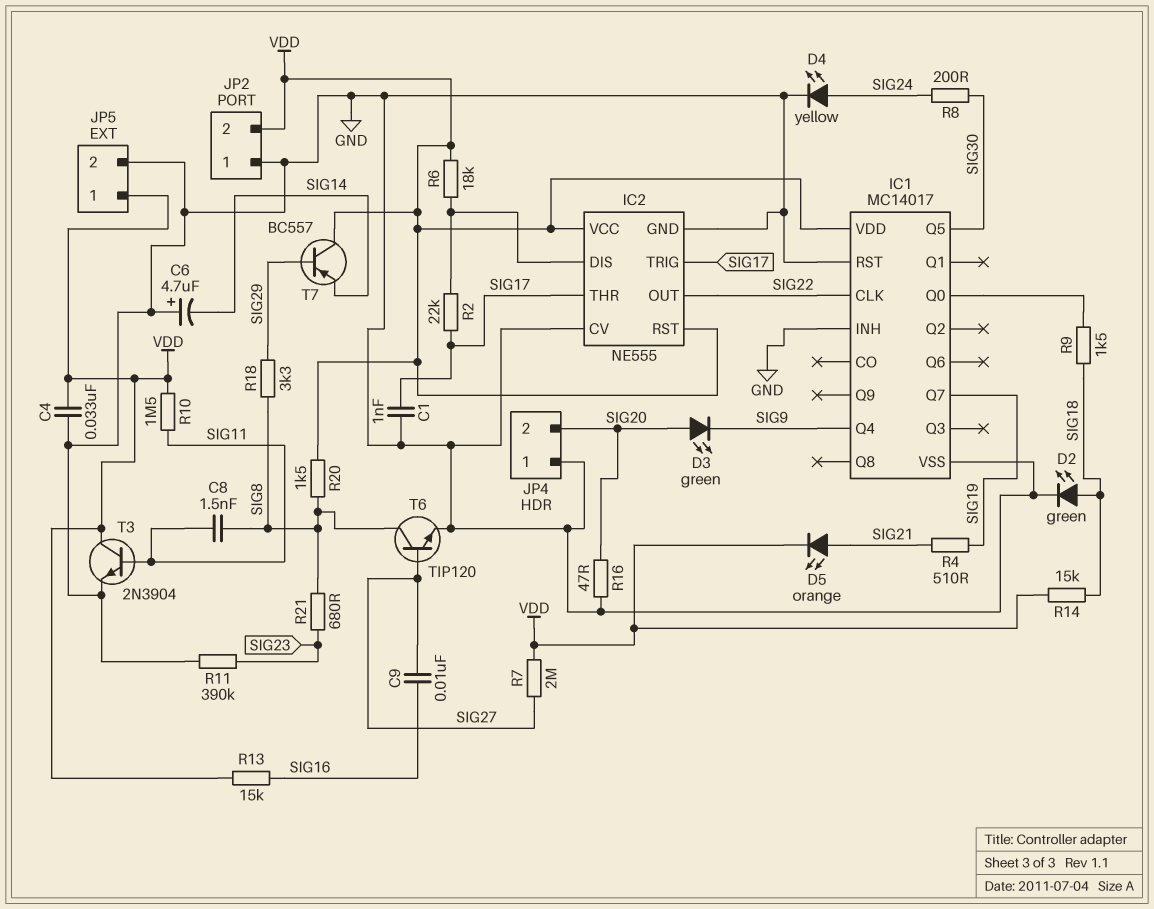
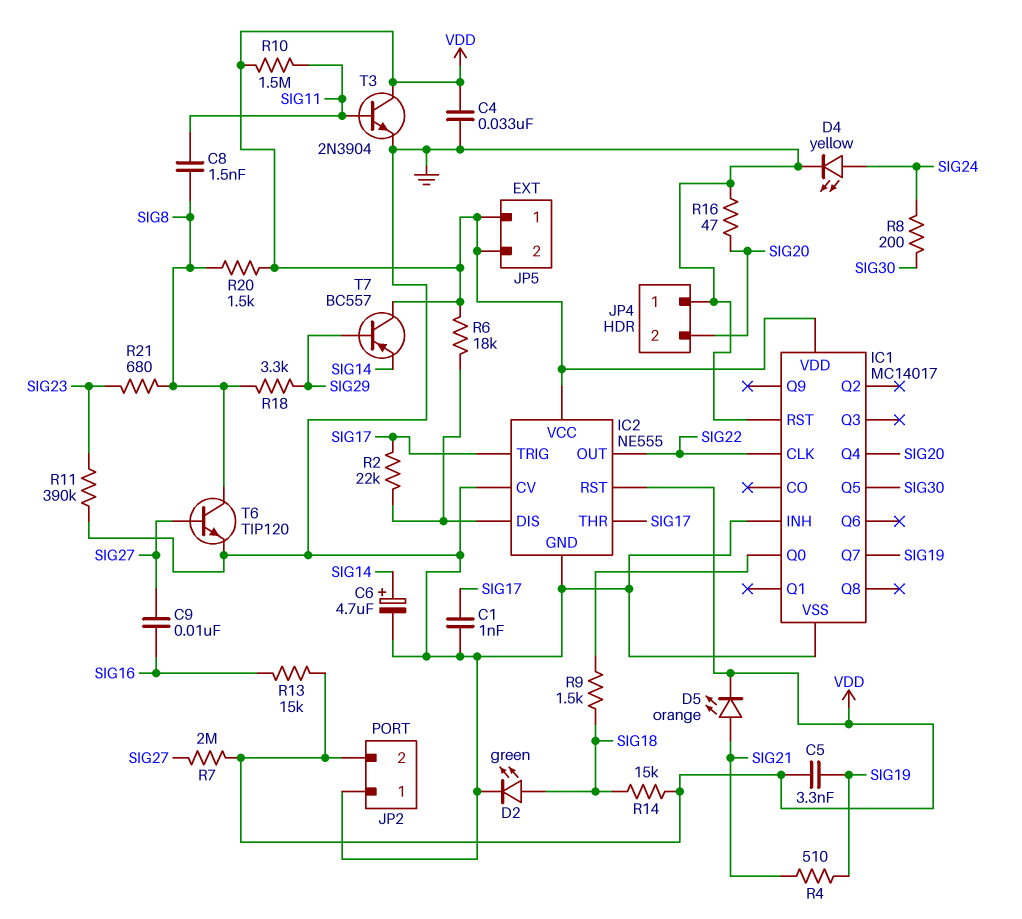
C5: none -> 3.3nF (SIG19, VDD)
C6: 4.7uF (plus GND, minus SIG14) -> 4.7uF (plus SIG14, minus GND)
D3: LED green (A SIG20, K SIG9) -> none
IC1 pin Q4: SIG9 -> SIG20
JP5 pin 2: GND -> VDD

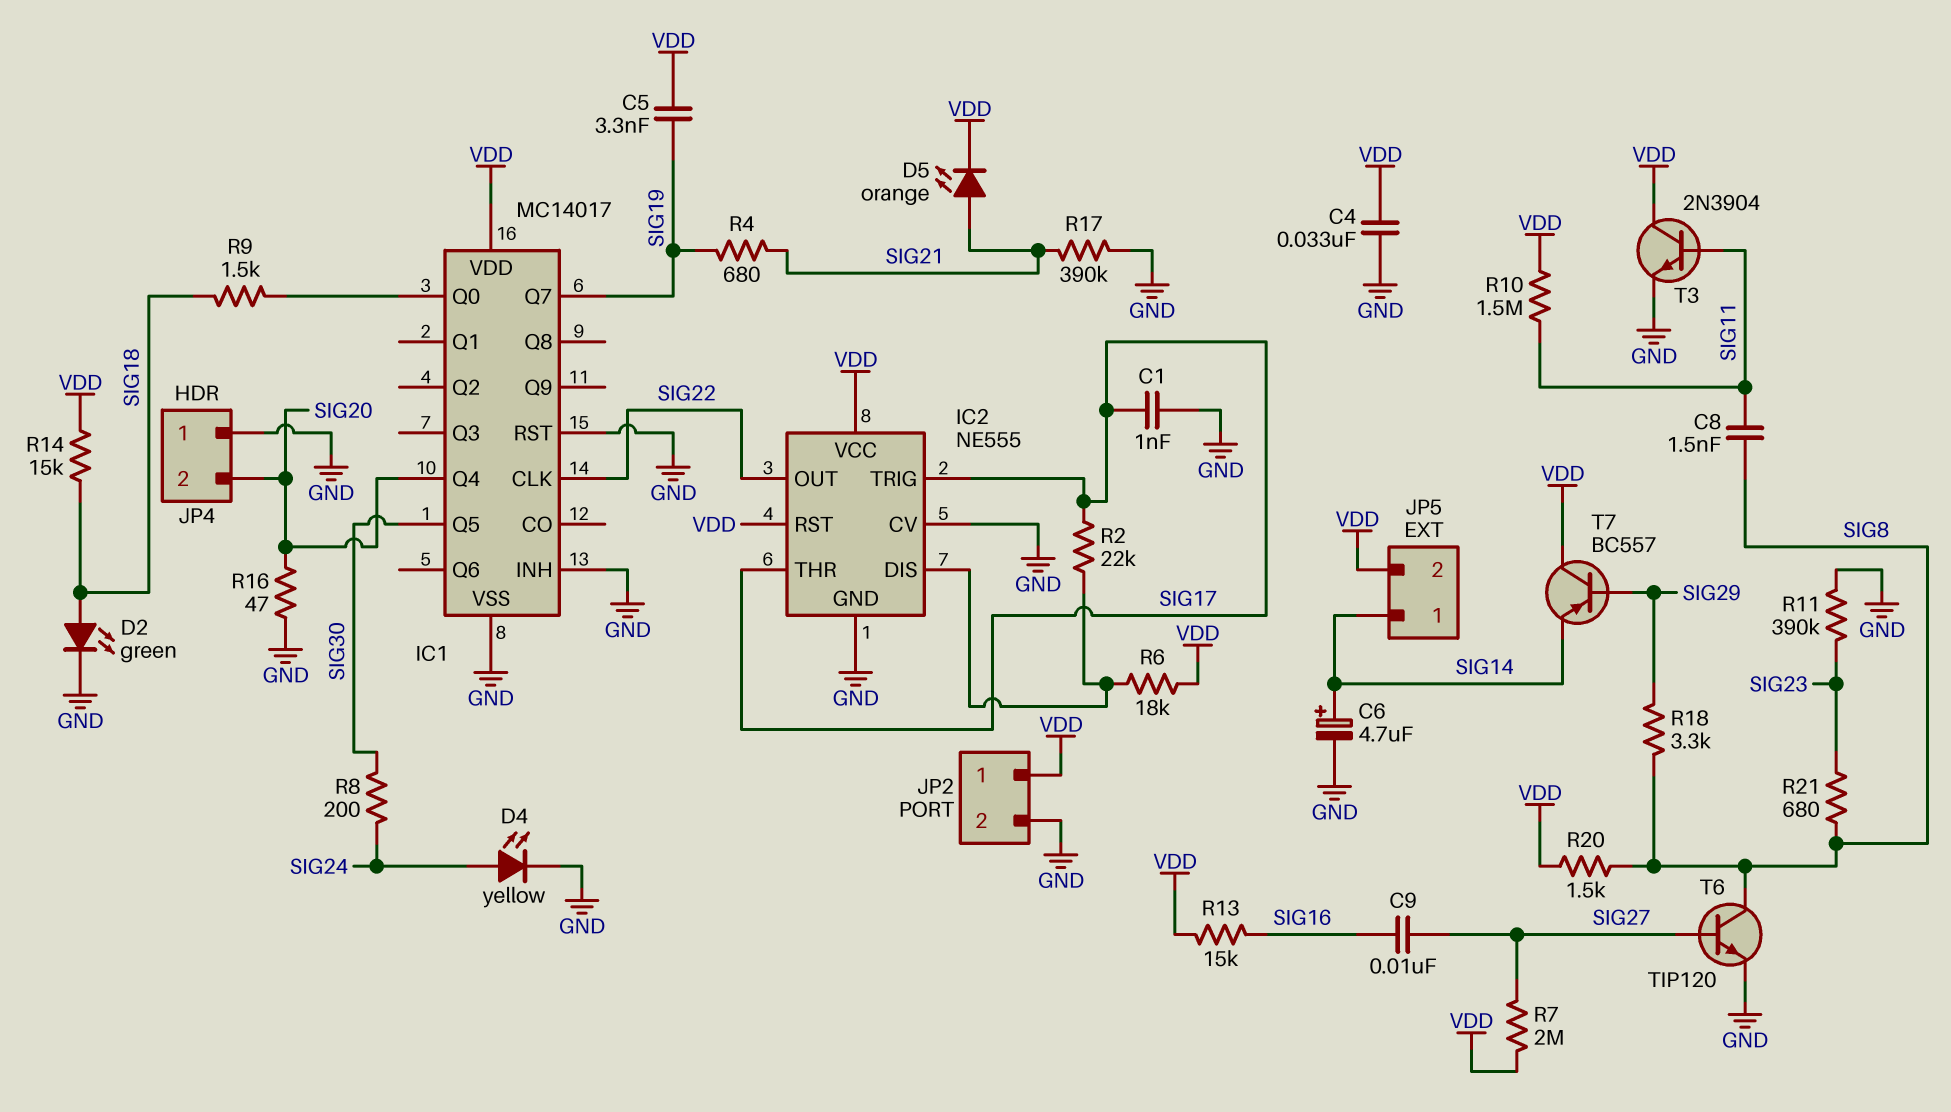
JP2 pin 1: GND -> VDD
JP2 pin 2: VDD -> GND
JP5 pin 1: VDD -> SIG14
R4: 510 (SIG19, SIG21) -> 680 (SIG19, SIG21)
R17: none -> 390k (GND, SIG21)

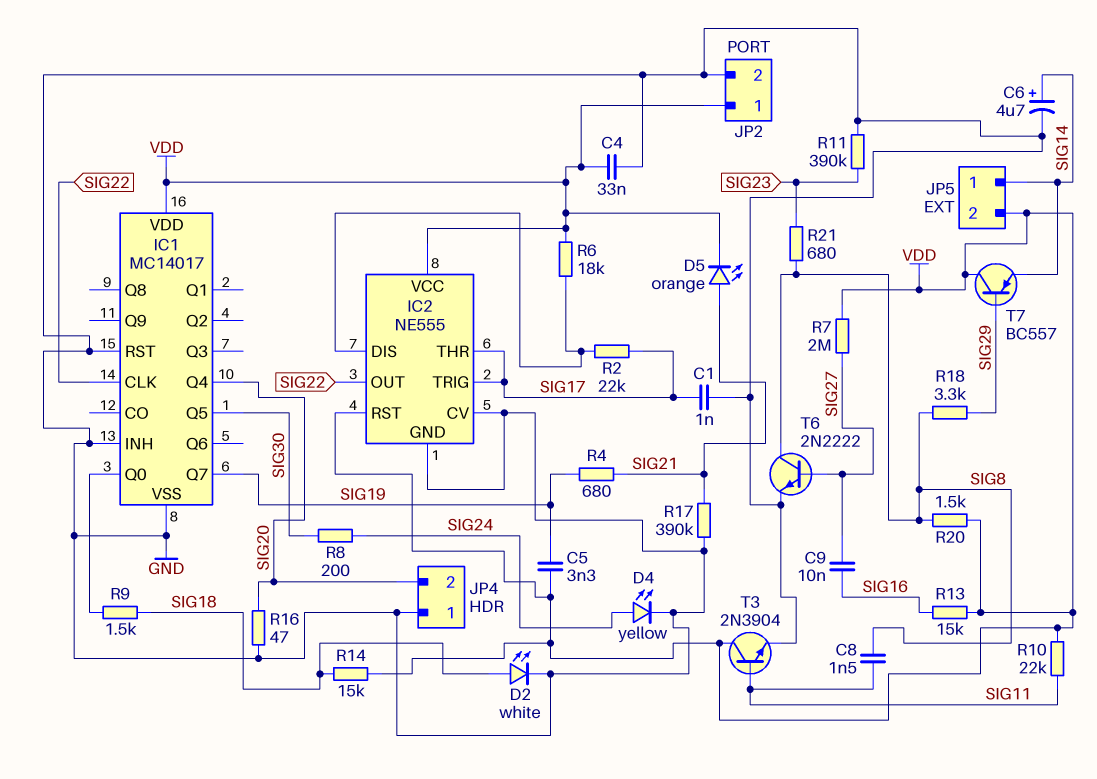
D2: LED green (A SIG18, K GND) -> LED white (A SIG18, K GND)
R10: 1.5M (SIG11, VDD) -> 22k (SIG11, VDD)
T6: NPN TIP120 (B SIG27, C SIG8, E GND) -> NPN 2N2222 (B SIG27, C SIG8, E GND)

